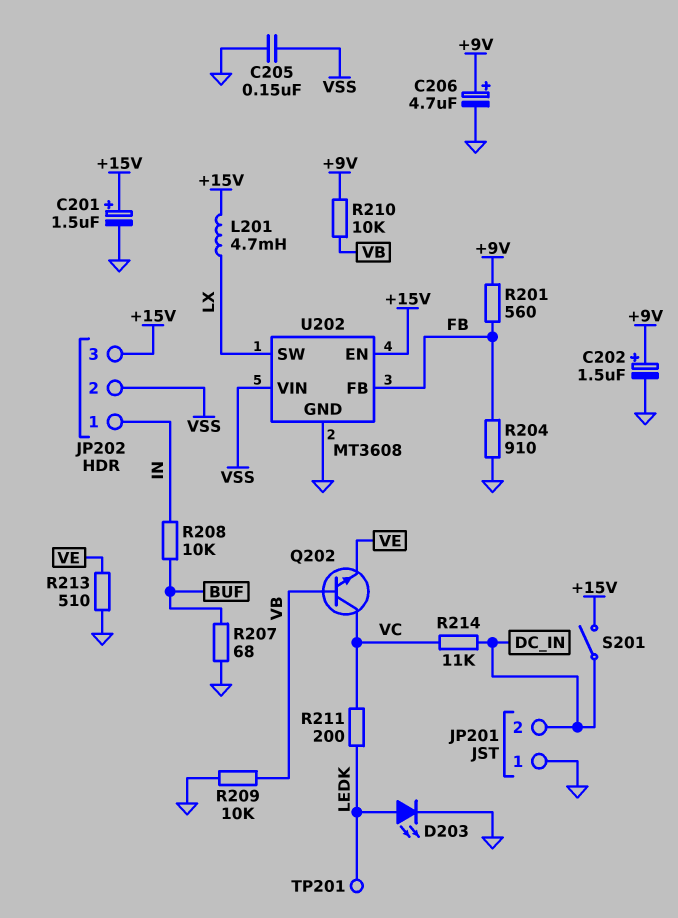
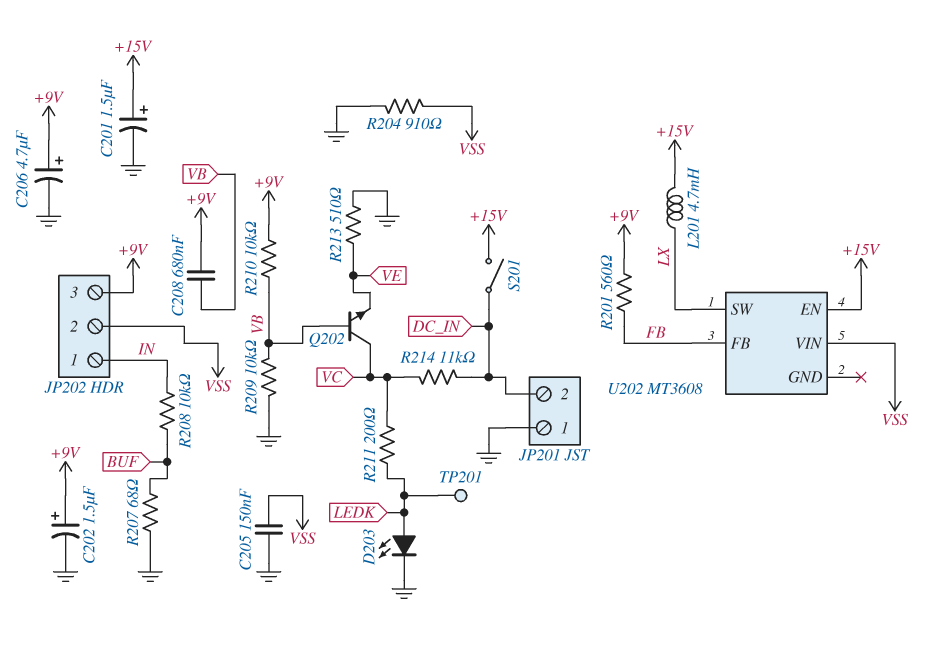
C208: none -> 680nF (+9V, VB)
JP202 pin 3: +15V -> +9V
R204: 910 (FB, GND) -> 910 (GND, VSS)
U202 pin GND: GND -> none

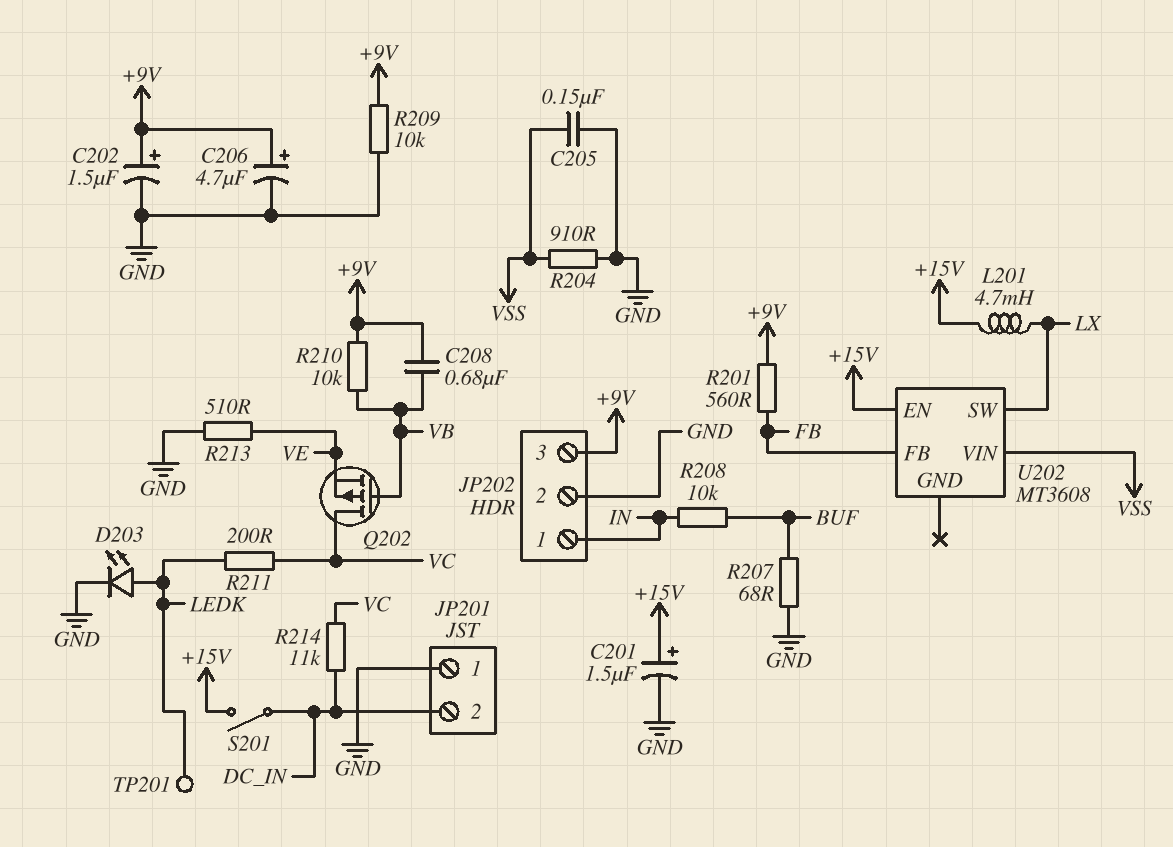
JP202 pin 2: VSS -> GND
Q202: NPN (B VB, C VC, E VE) -> PMOS (G VB, D VC, S VE)
R209: 10k (GND, VB) -> 10k (+9V, GND)

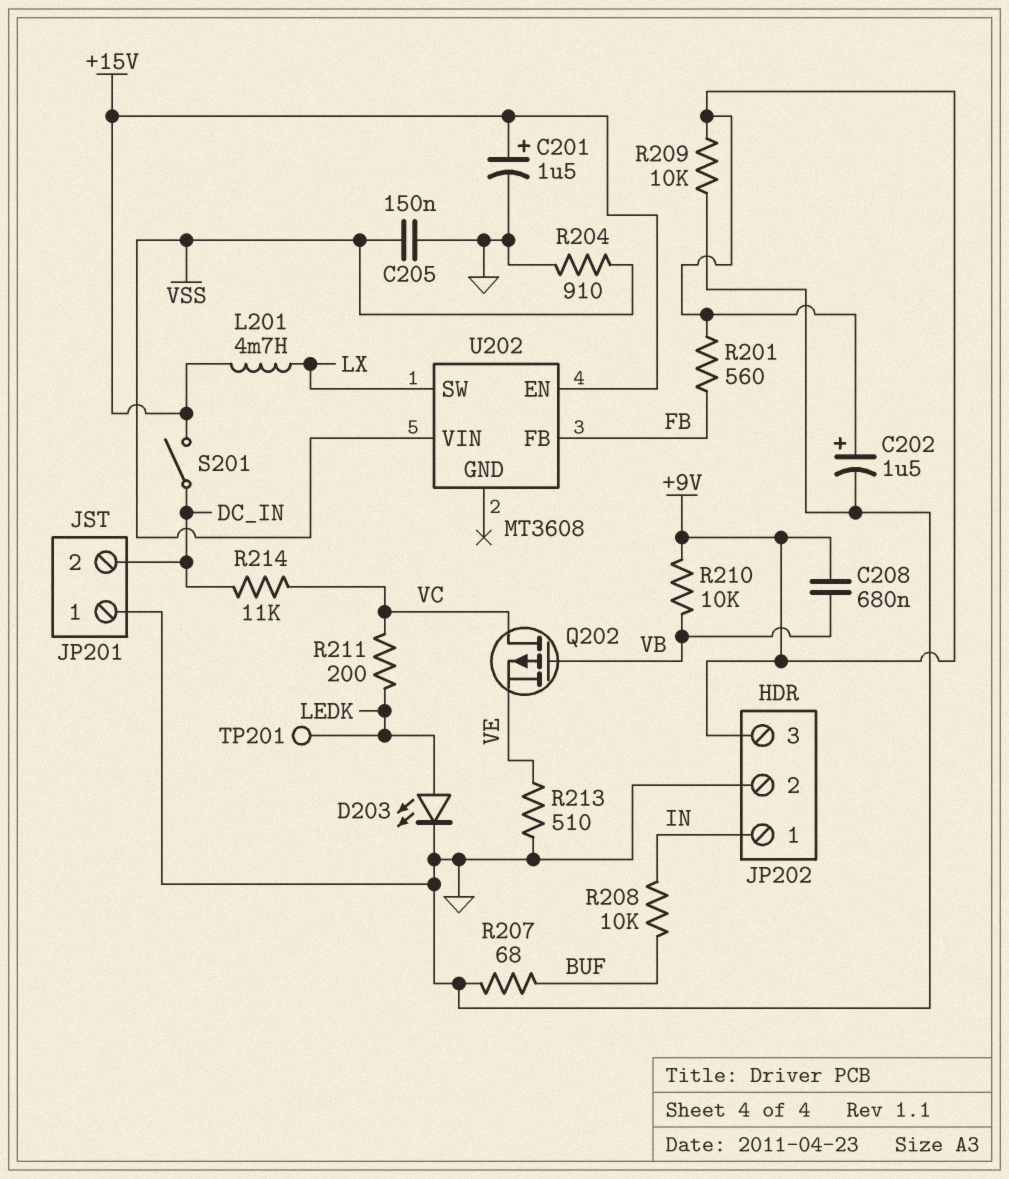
C206: 4.7uF (plus +9V, minus GND) -> none

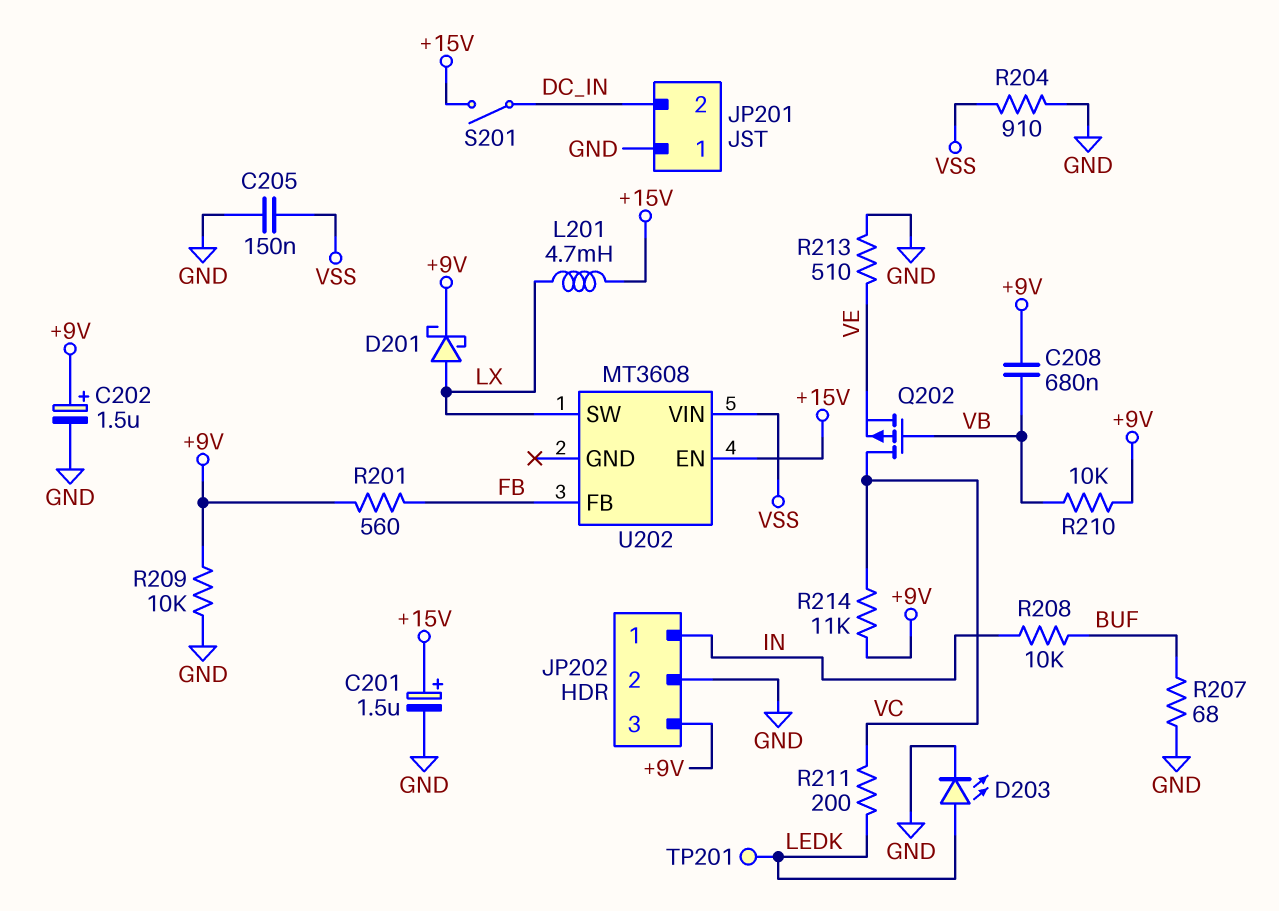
D201: none -> schottky (A LX, K +9V)
R214: 11k (DC_IN, VC) -> 11k (+9V, VC)

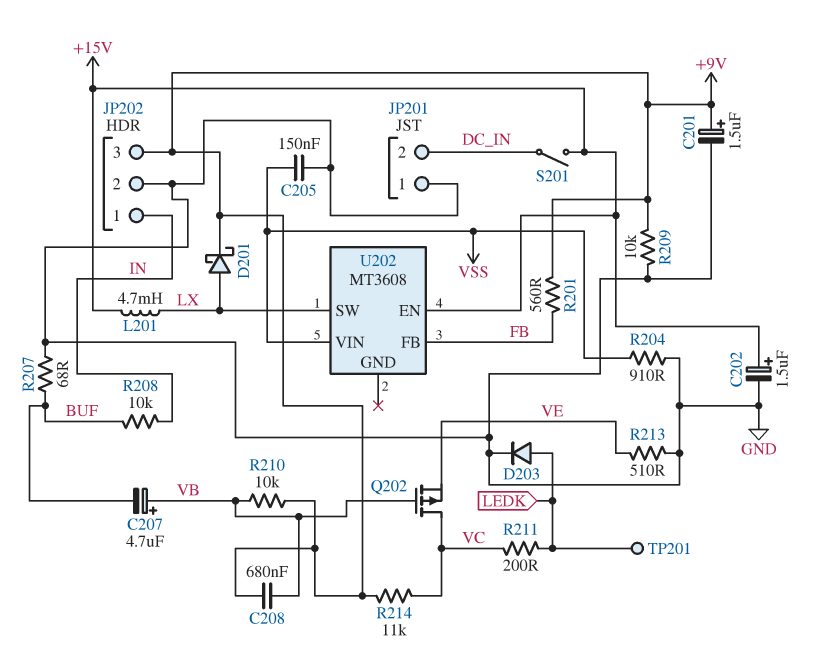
C201: 1.5uF (plus +15V, minus GND) -> 1.5uF (plus +9V, minus GND)
C202: 1.5uF (plus +9V, minus GND) -> 1.5uF (plus +15V, minus GND)
C207: none -> 4.7uF (plus VB, minus BUF)
D203: LED (A LEDK, K GND) -> diode (A LEDK, K GND)

